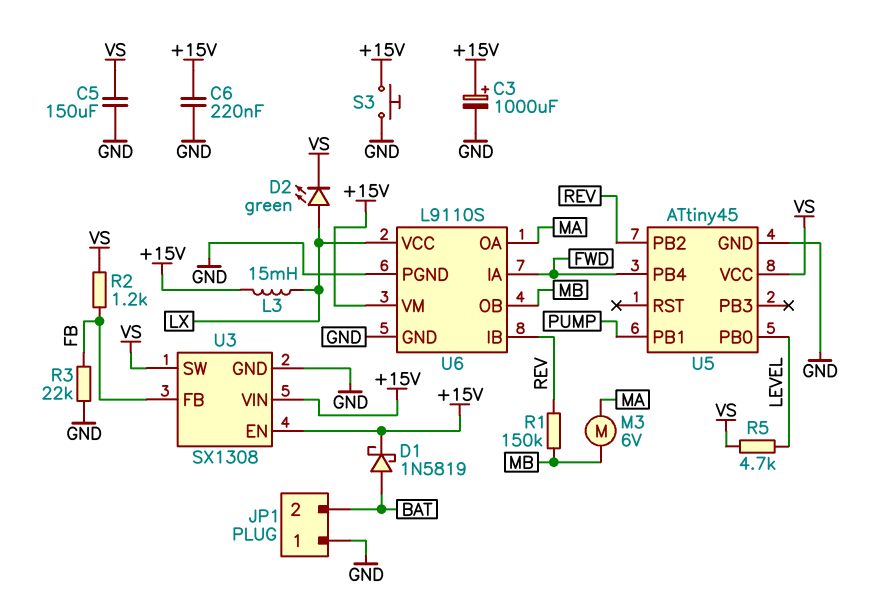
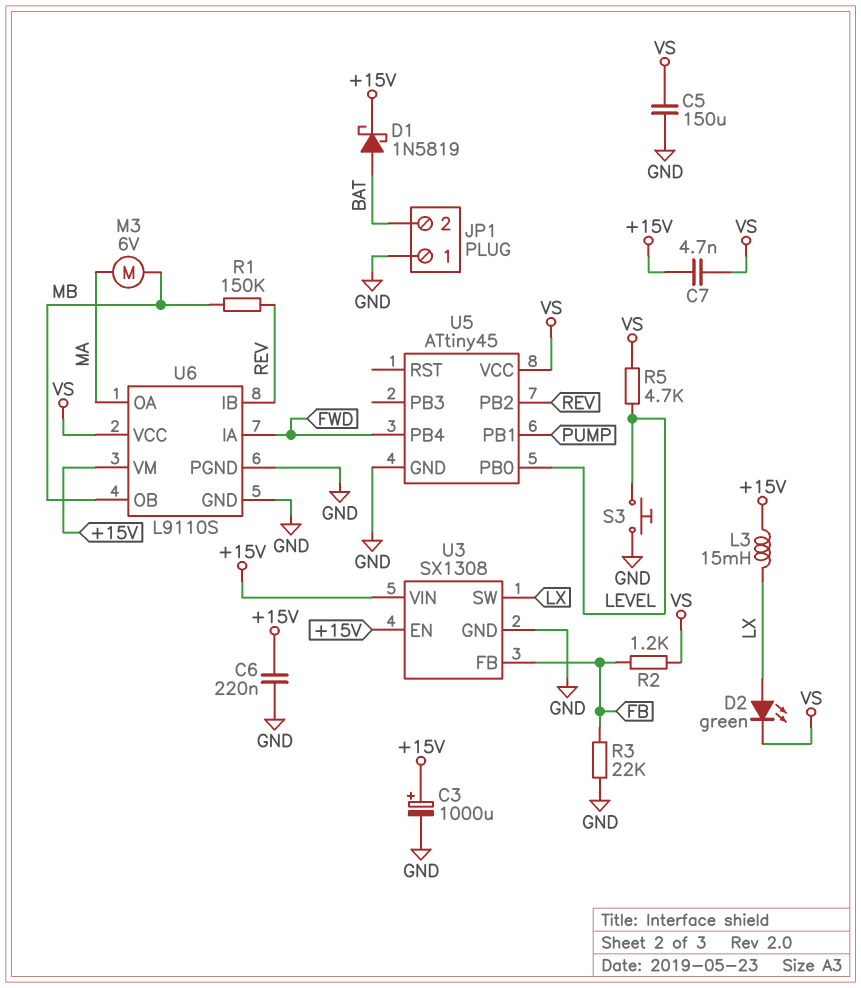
C7: none -> 4.7nF (+15V, VS)
S3: button (+15V, GND) -> button (GND, LEVEL)
U3 pin SW: VS -> LX
U6 pin VCC: LX -> VS

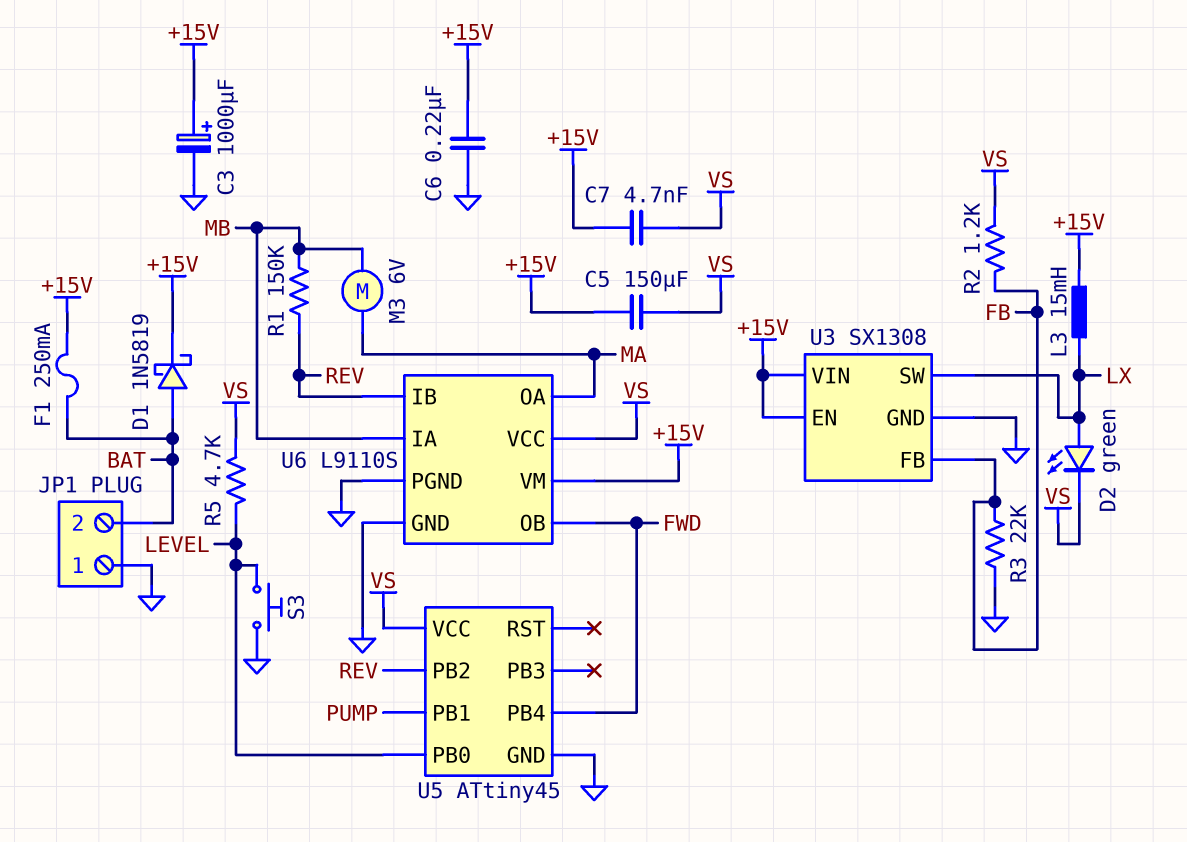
C5: 150uF (GND, VS) -> 150uF (+15V, VS)
F1: none -> 250mA (+15V, BAT)
U6 pin IA: FWD -> MB
U6 pin OB: MB -> FWD

